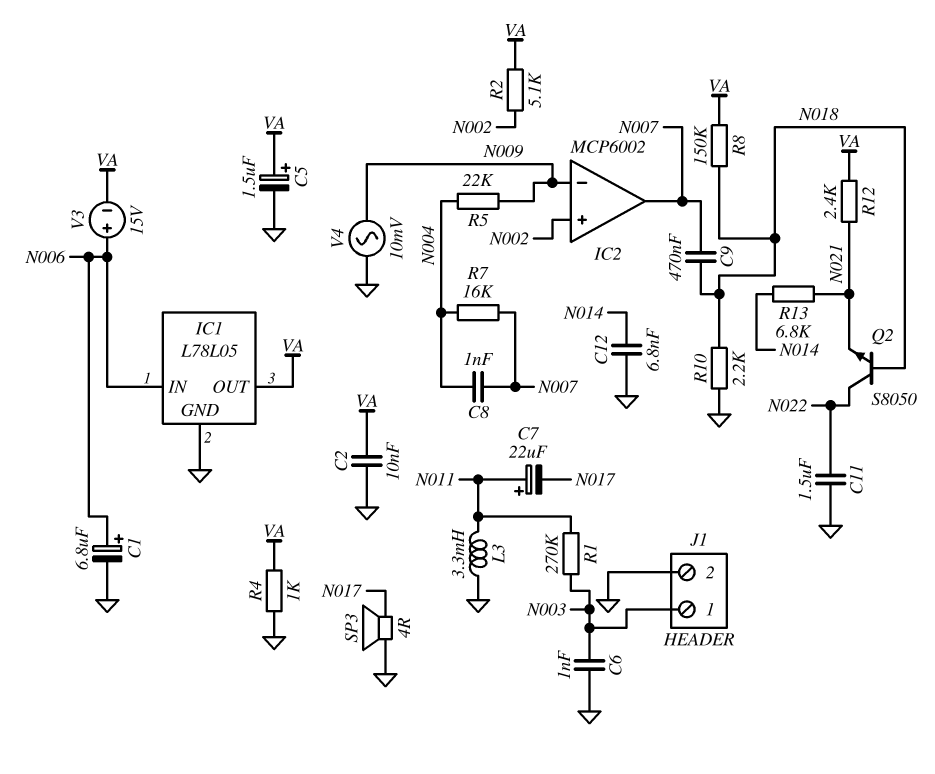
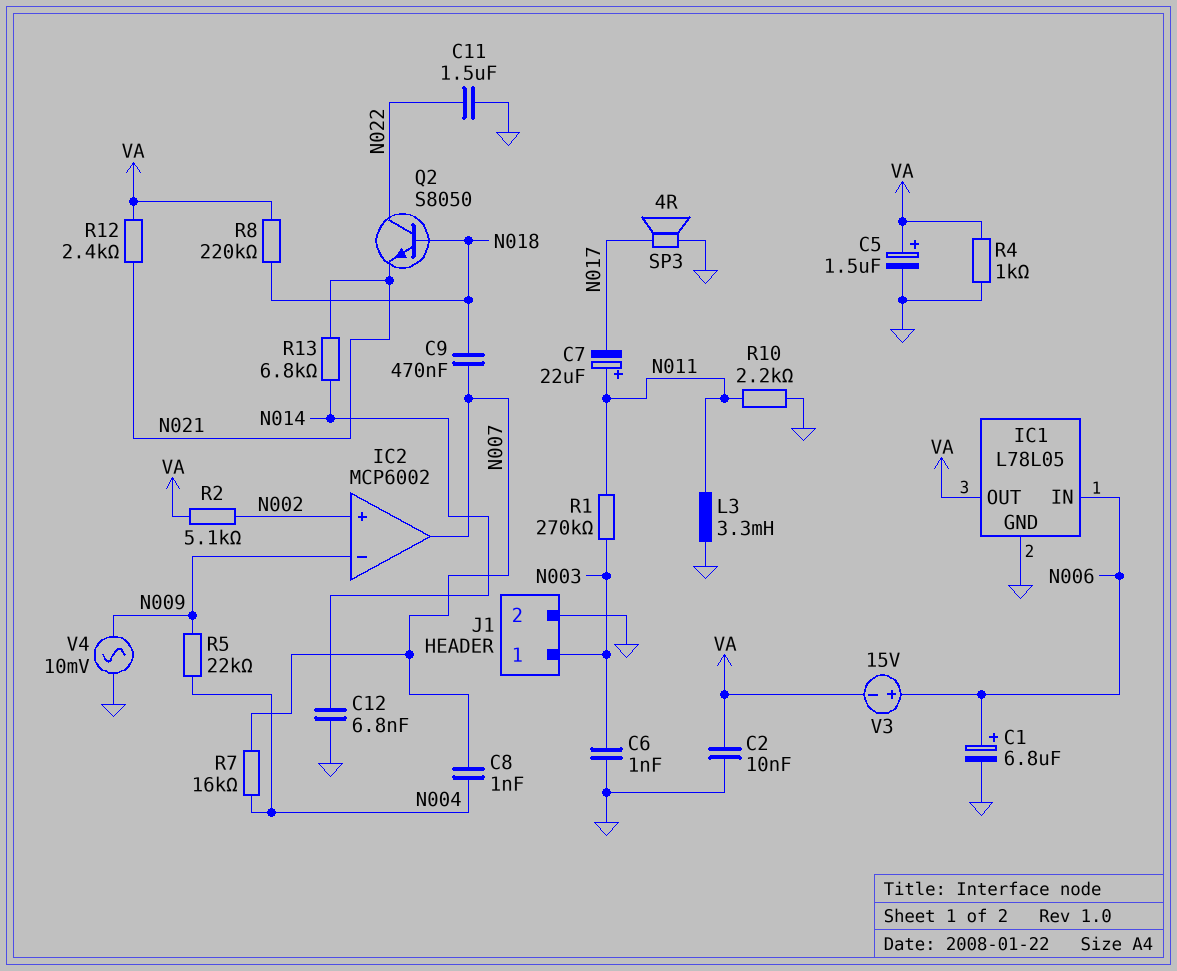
R8: 150k (N018, VA) -> 220k (N018, VA)
R10: 2.2k (GND, N018) -> 2.2k (GND, N011)

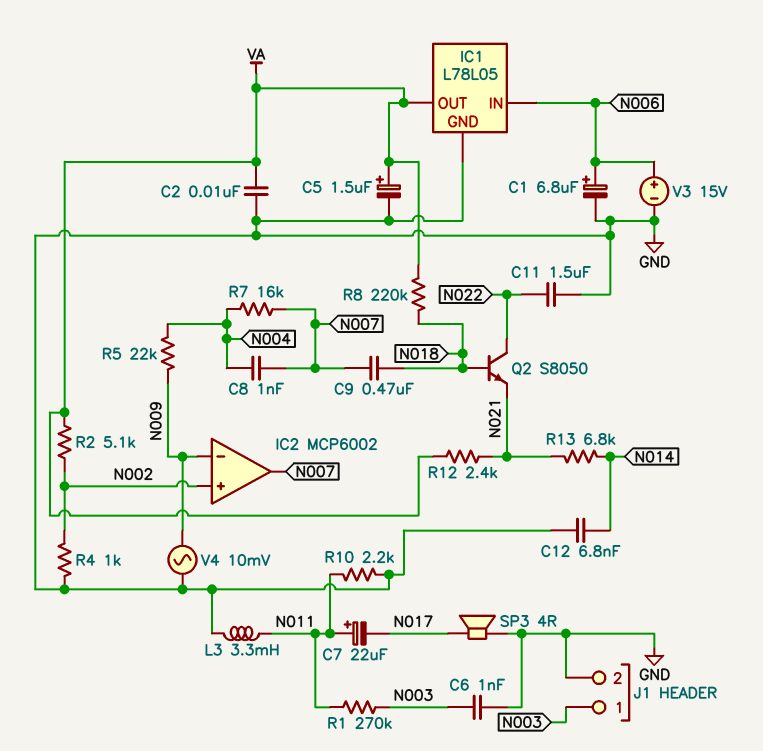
R4: 1k (GND, VA) -> 1k (GND, N002)
V3: 15V (plus N006, minus VA) -> 15V (plus N006, minus GND)

